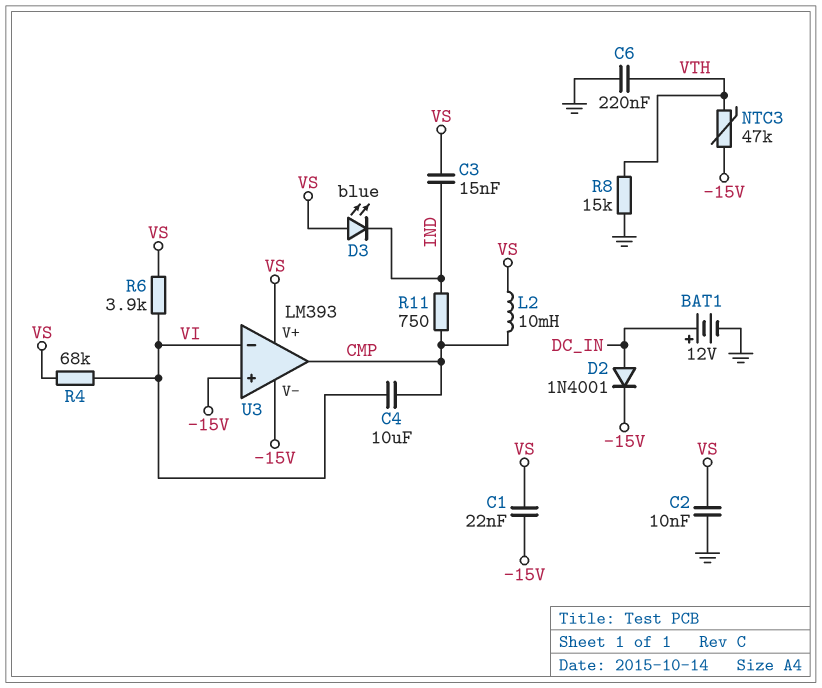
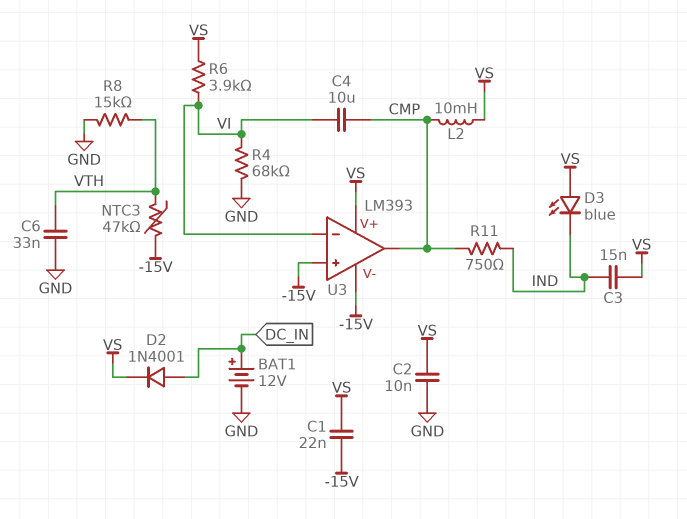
C6: 220nF (GND, VTH) -> 33nF (GND, VTH)
D2: diode 1N4001 (A DC_IN, K -15V) -> diode 1N4001 (A DC_IN, K VS)
R4: 68k (VI, VS) -> 68k (GND, VI)

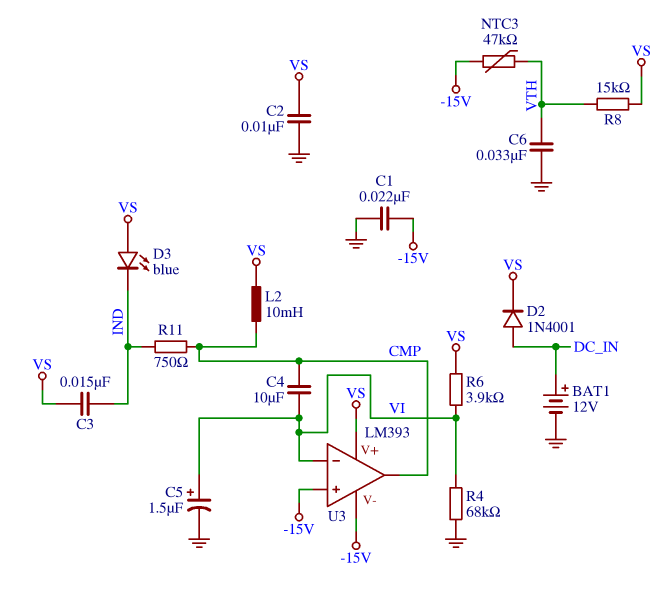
C1: 22nF (-15V, VS) -> 22nF (-15V, GND)
C5: none -> 1.5uF (plus VI, minus GND)
R8: 15k (GND, VTH) -> 15k (VS, VTH)

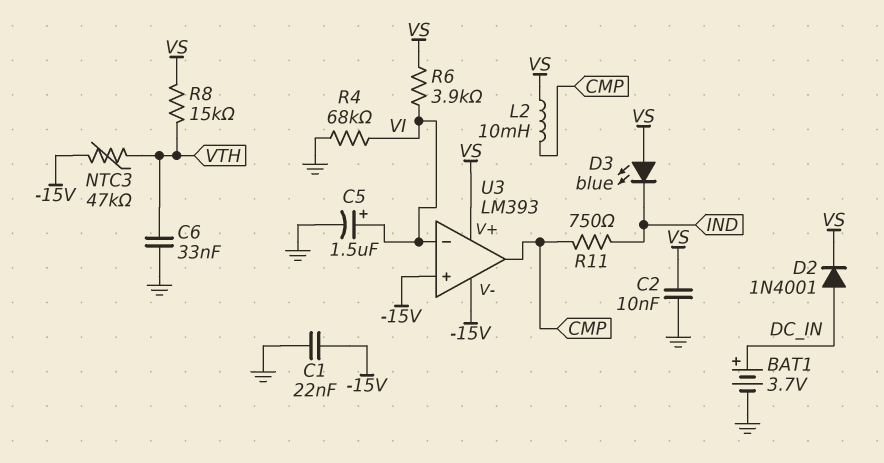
BAT1: 12V (plus DC_IN, minus GND) -> 3.7V (plus DC_IN, minus GND)
C3: 15nF (IND, VS) -> none
C4: 10uF (CMP, VI) -> none

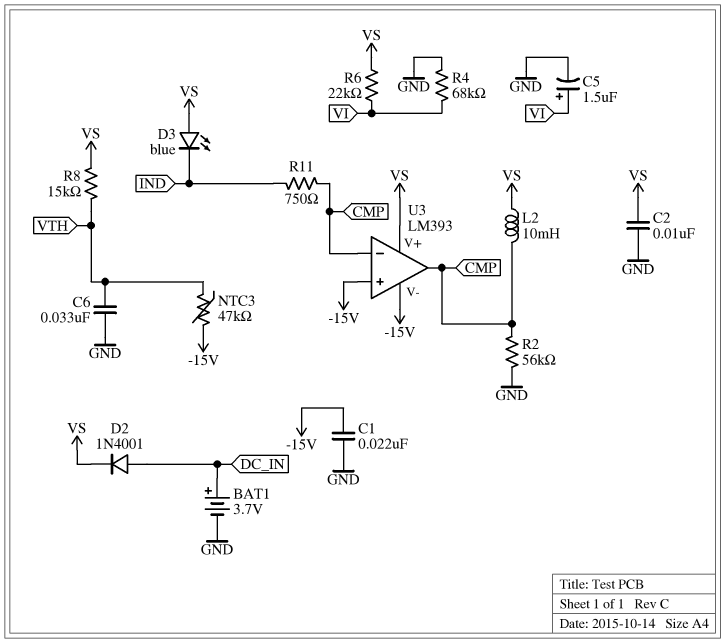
R2: none -> 56k (CMP, GND)
R6: 3.9k (VI, VS) -> 22k (VI, VS)
U3 pin in-: VI -> CMP

